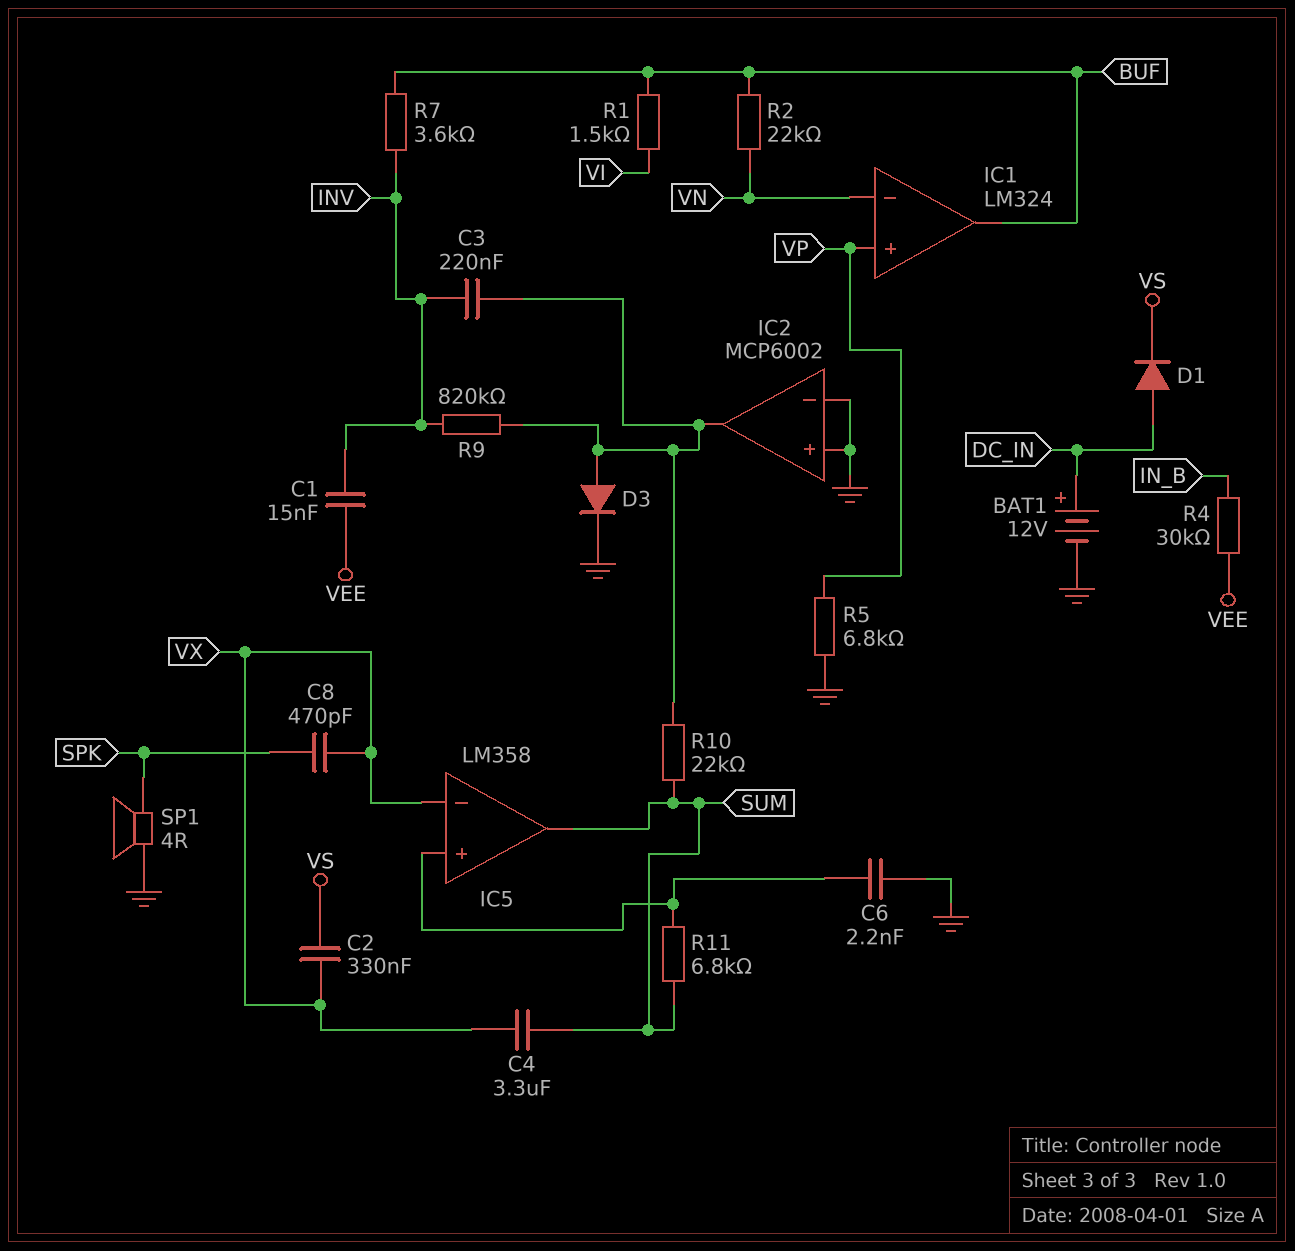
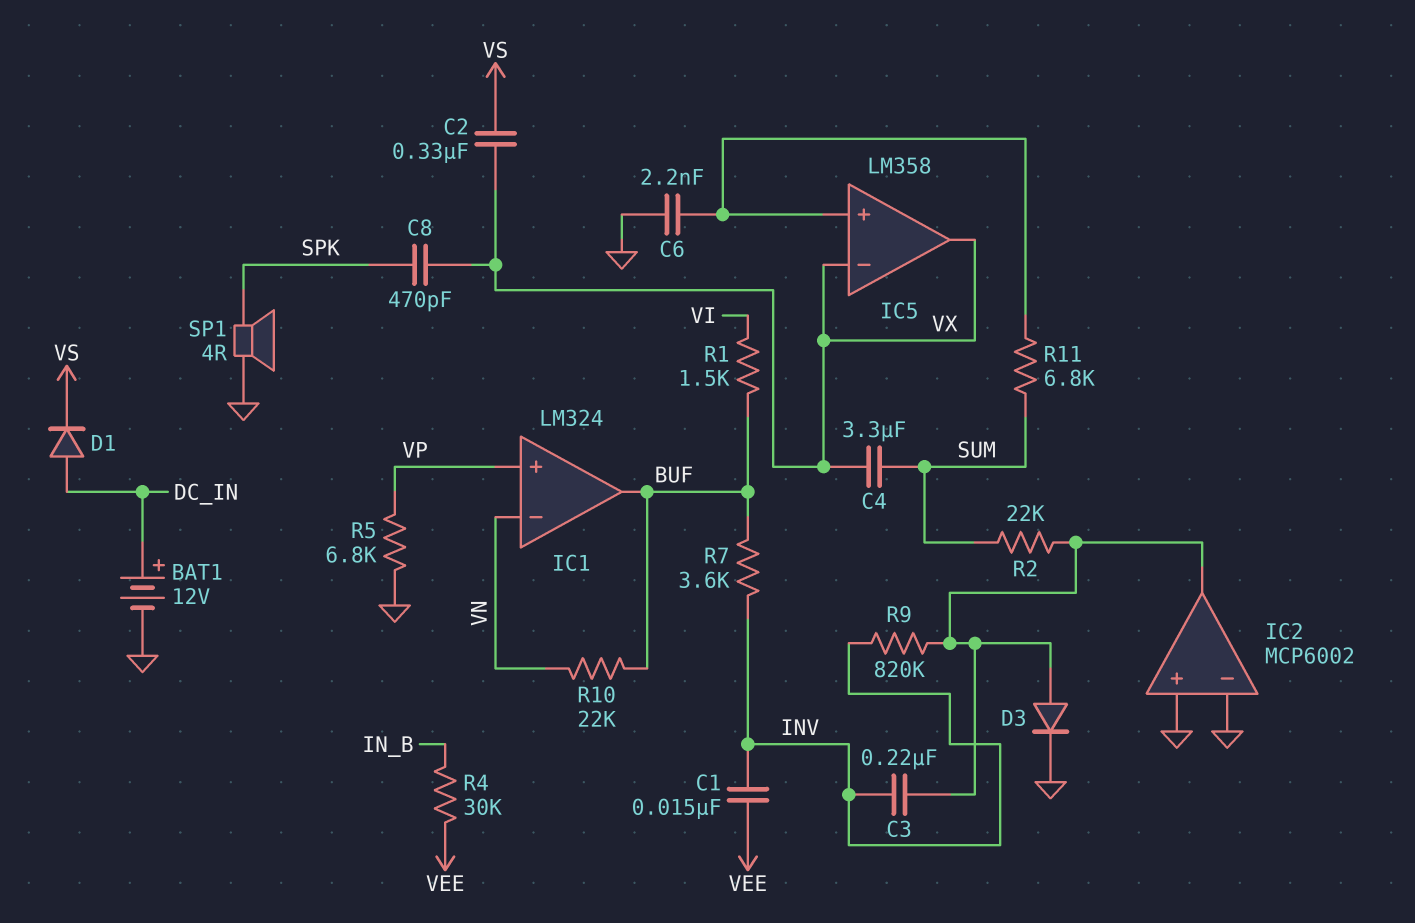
IC5 pin out: SUM -> VX
R2: 22k (BUF, VN) -> 22k (IC2/out, SUM)
R10: 22k (IC2/out, SUM) -> 22k (BUF, VN)

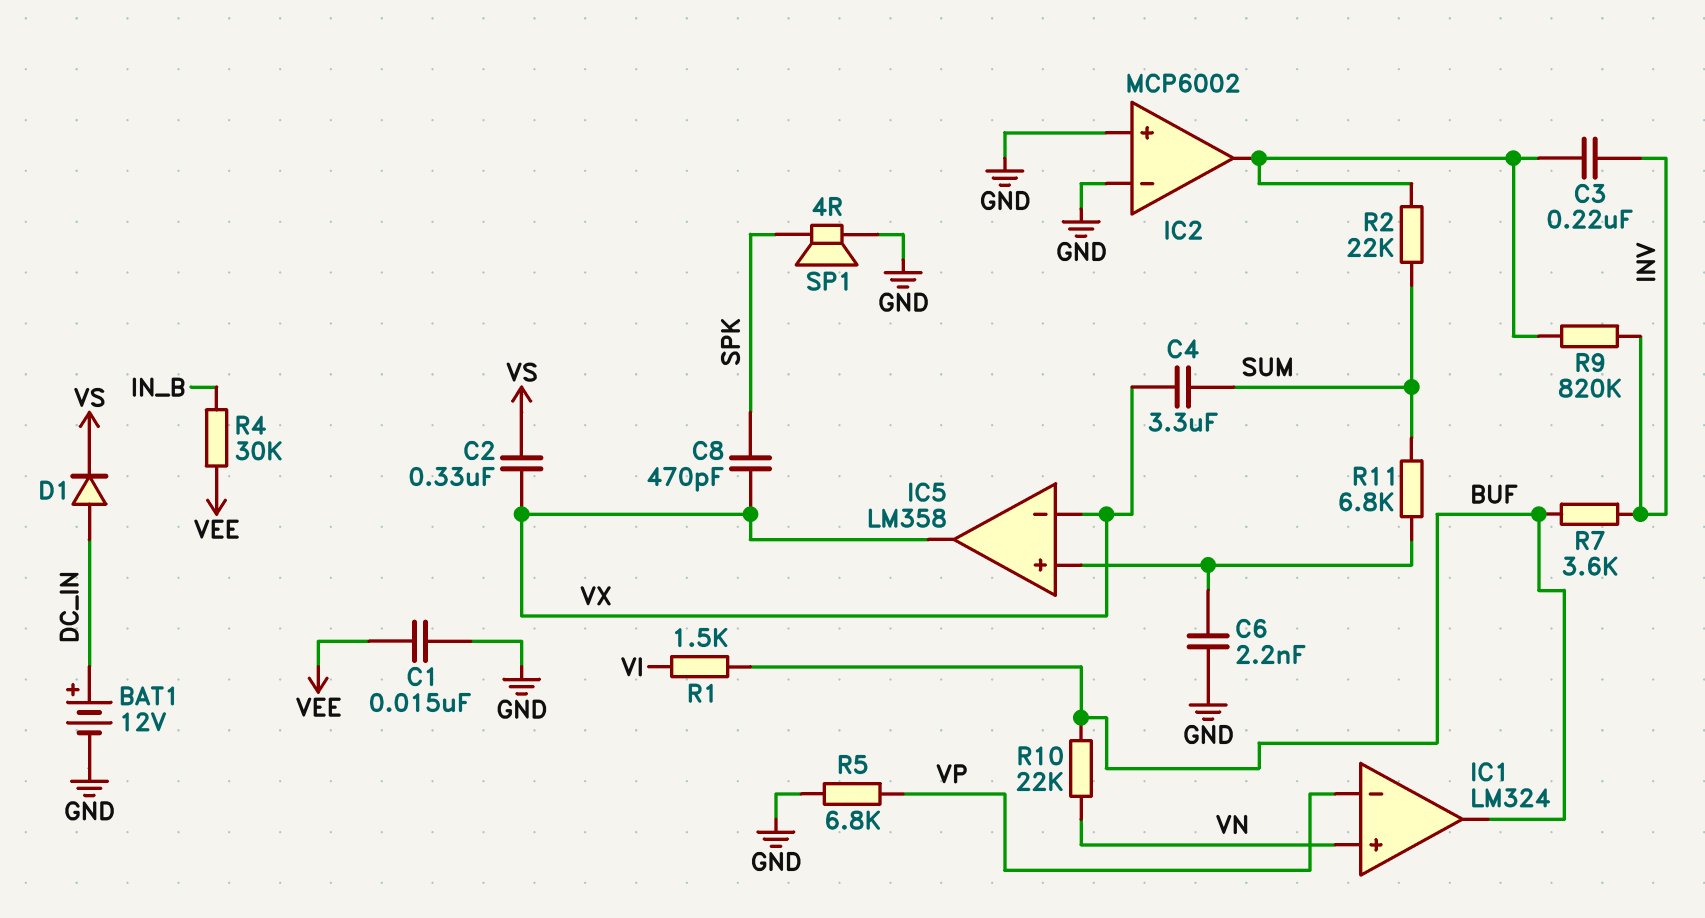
C1: 15nF (INV, VEE) -> 15nF (GND, VEE)
D3: diode (A IC2/out, K GND) -> none
IC1 pin in+: VP -> VN
IC1 pin in-: VN -> VP

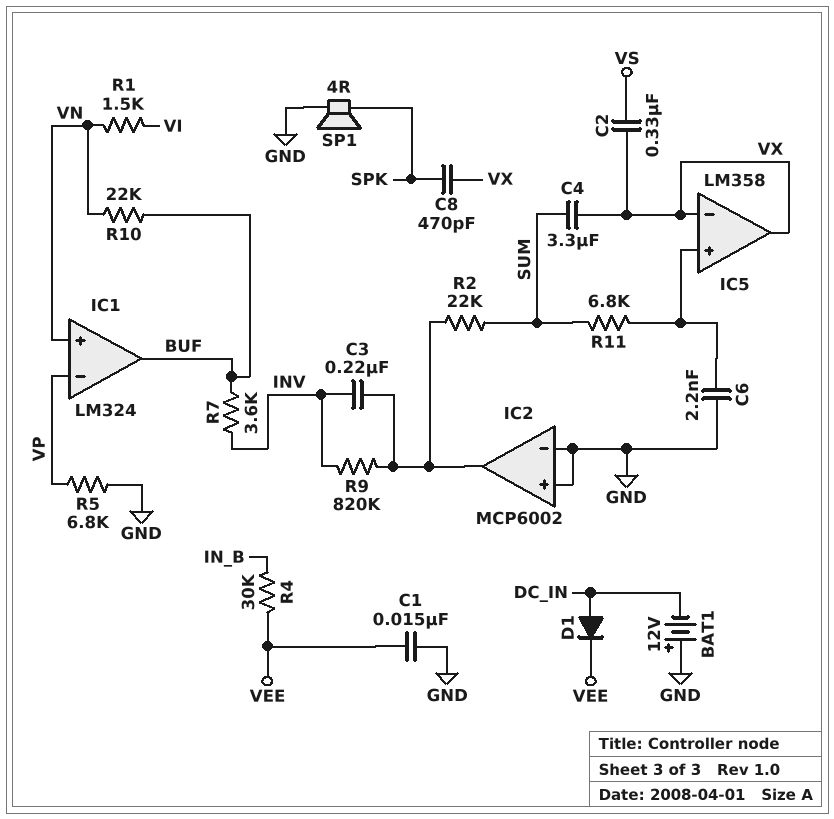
BAT1: 12V (plus DC_IN, minus GND) -> 12V (plus GND, minus DC_IN)
D1: diode (A DC_IN, K VS) -> diode (A DC_IN, K VEE)
R1: 1.5k (BUF, VI) -> 1.5k (VI, VN)

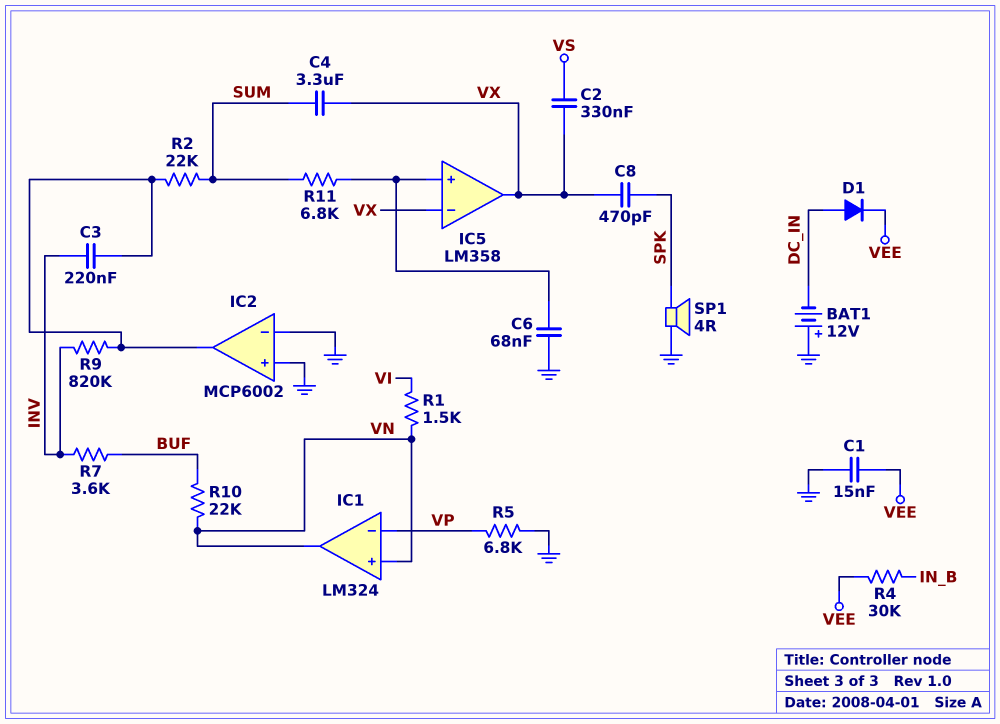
C6: 2.2nF (GND, IC5/in+) -> 68nF (GND, IC5/in+)
IC1 pin out: BUF -> VN

